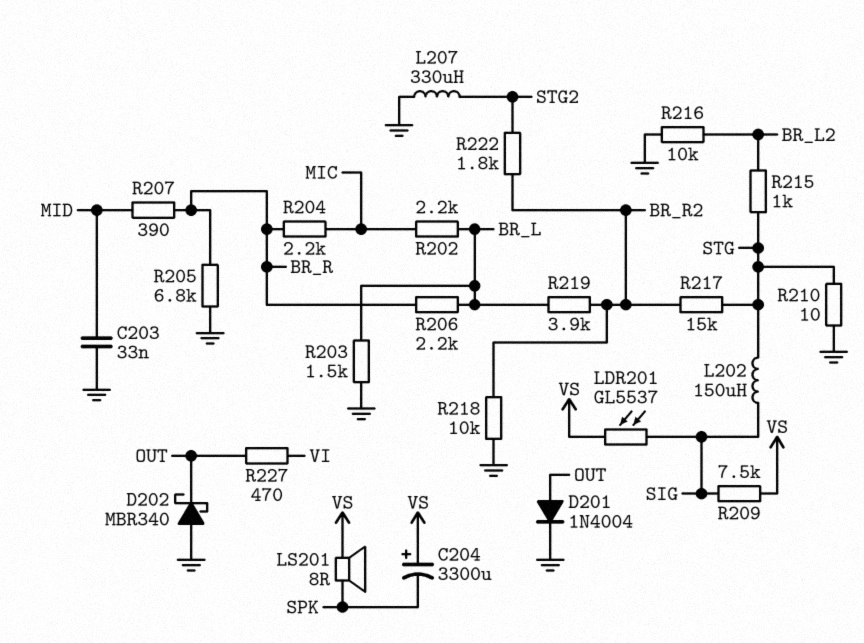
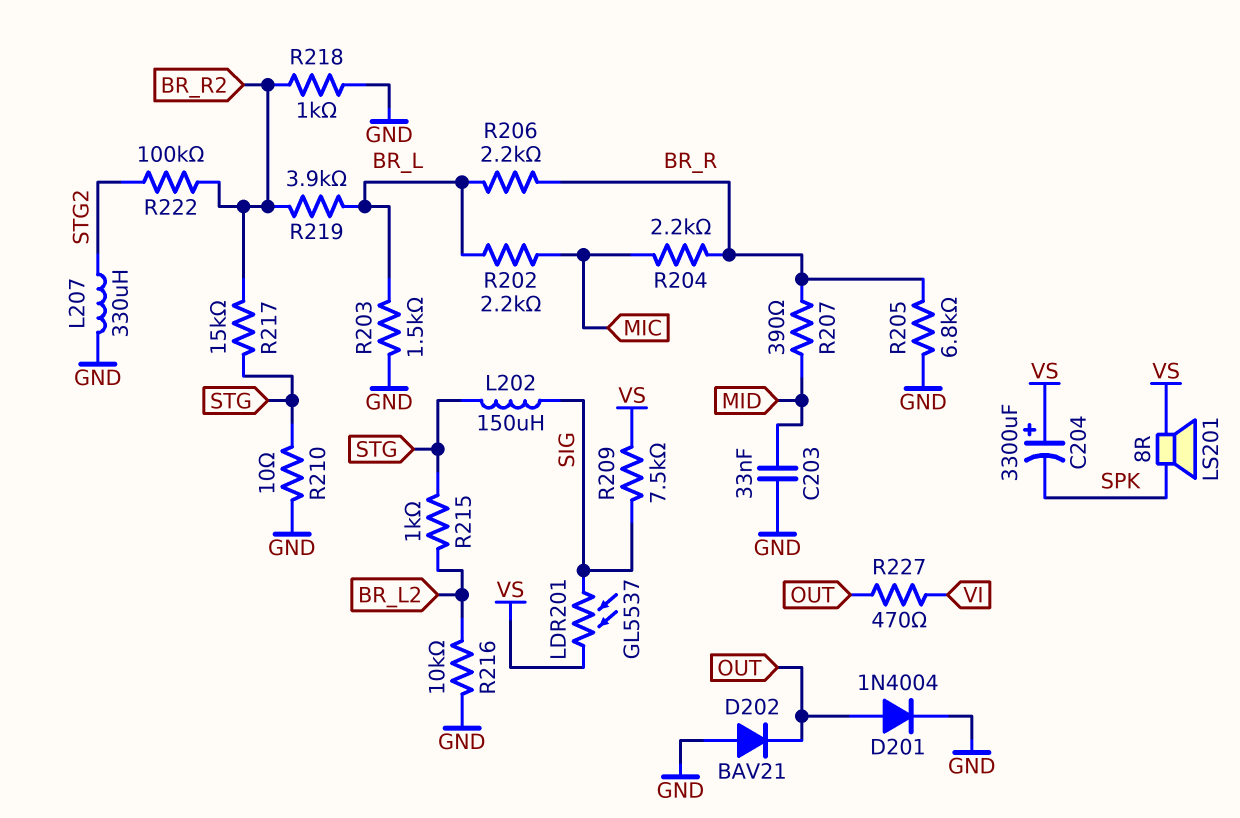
D202: schottky MBR340 (A GND, K OUT) -> diode BAV21 (A GND, K OUT)
R218: 10k (BR_R2, GND) -> 1k (BR_R2, GND)
R222: 1.8k (BR_R2, STG2) -> 100k (BR_R2, STG2)

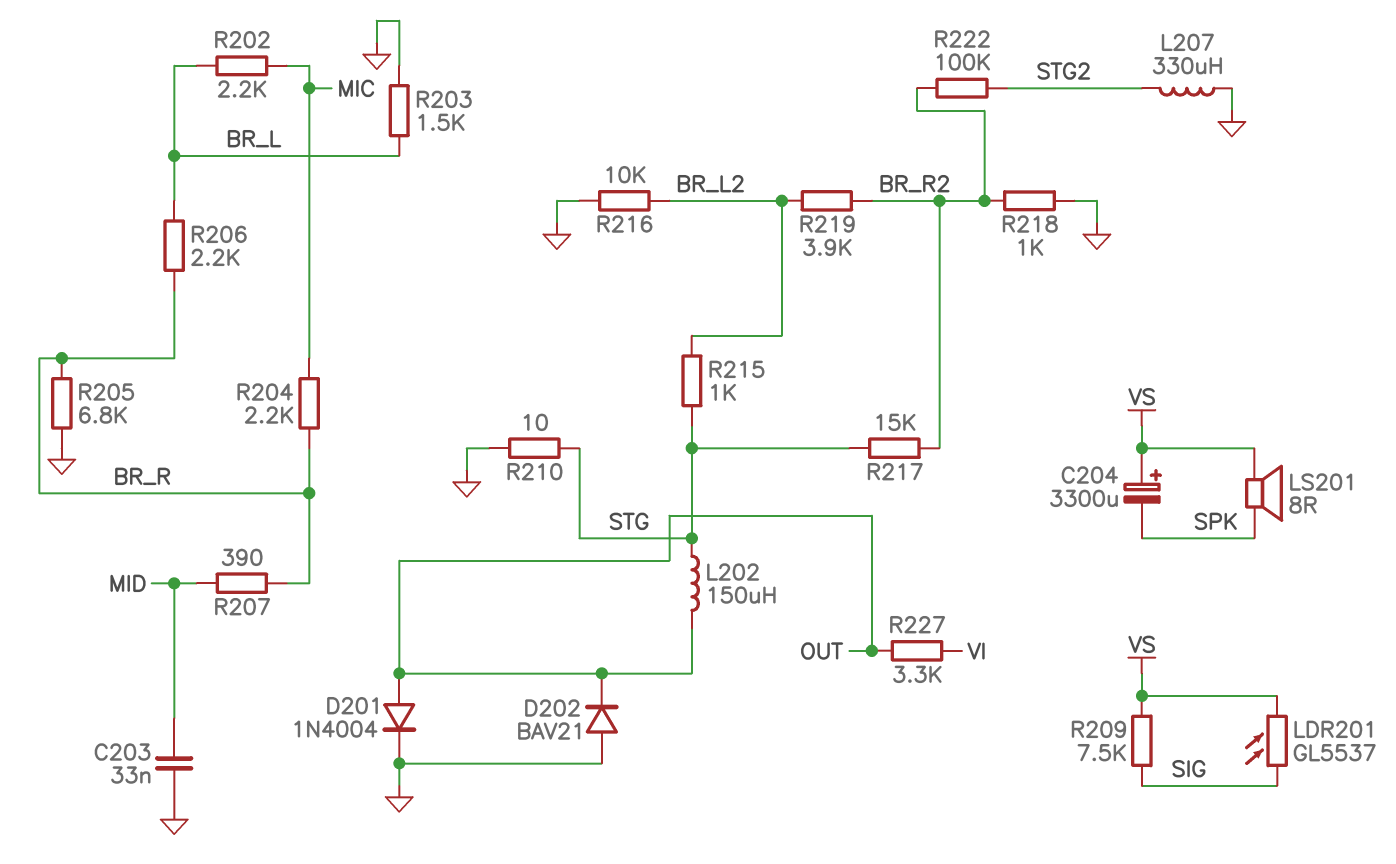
L202: 150uH (SIG, STG) -> 150uH (OUT, STG)
R219: 3.9k (BR_L, BR_R2) -> 3.9k (BR_L2, BR_R2)
R227: 470 (OUT, VI) -> 3.3k (OUT, VI)

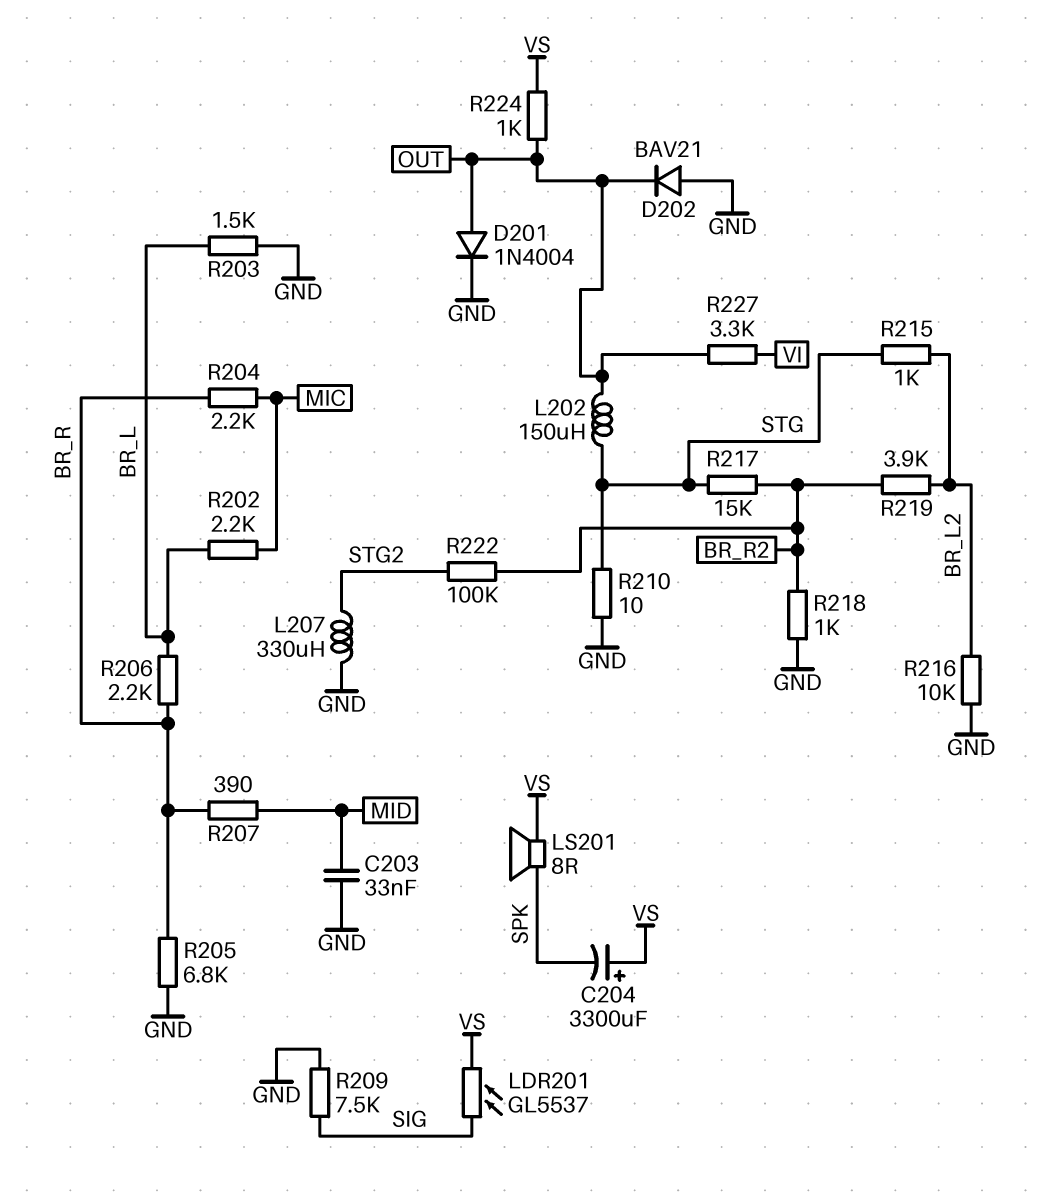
R209: 7.5k (SIG, VS) -> 7.5k (GND, SIG)
R224: none -> 1k (OUT, VS)

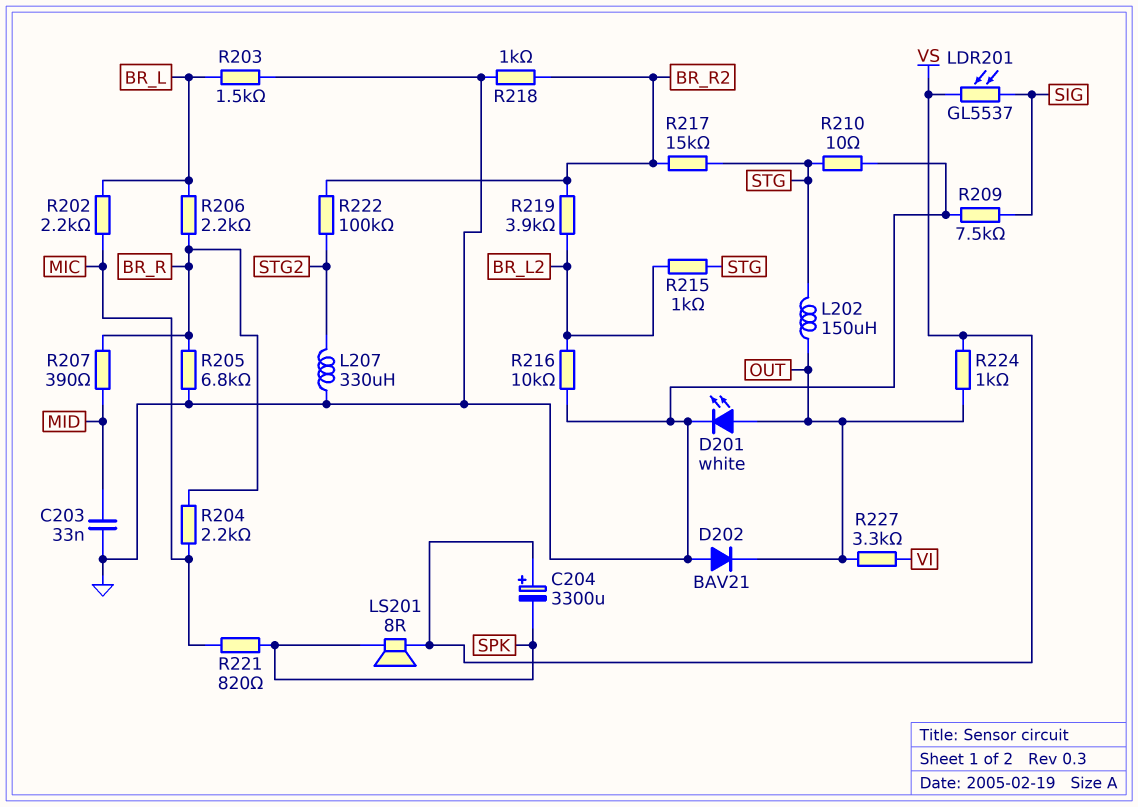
D201: diode 1N4004 (A OUT, K GND) -> LED white (A OUT, K GND)
R221: none -> 820 (MIC, SPK)

